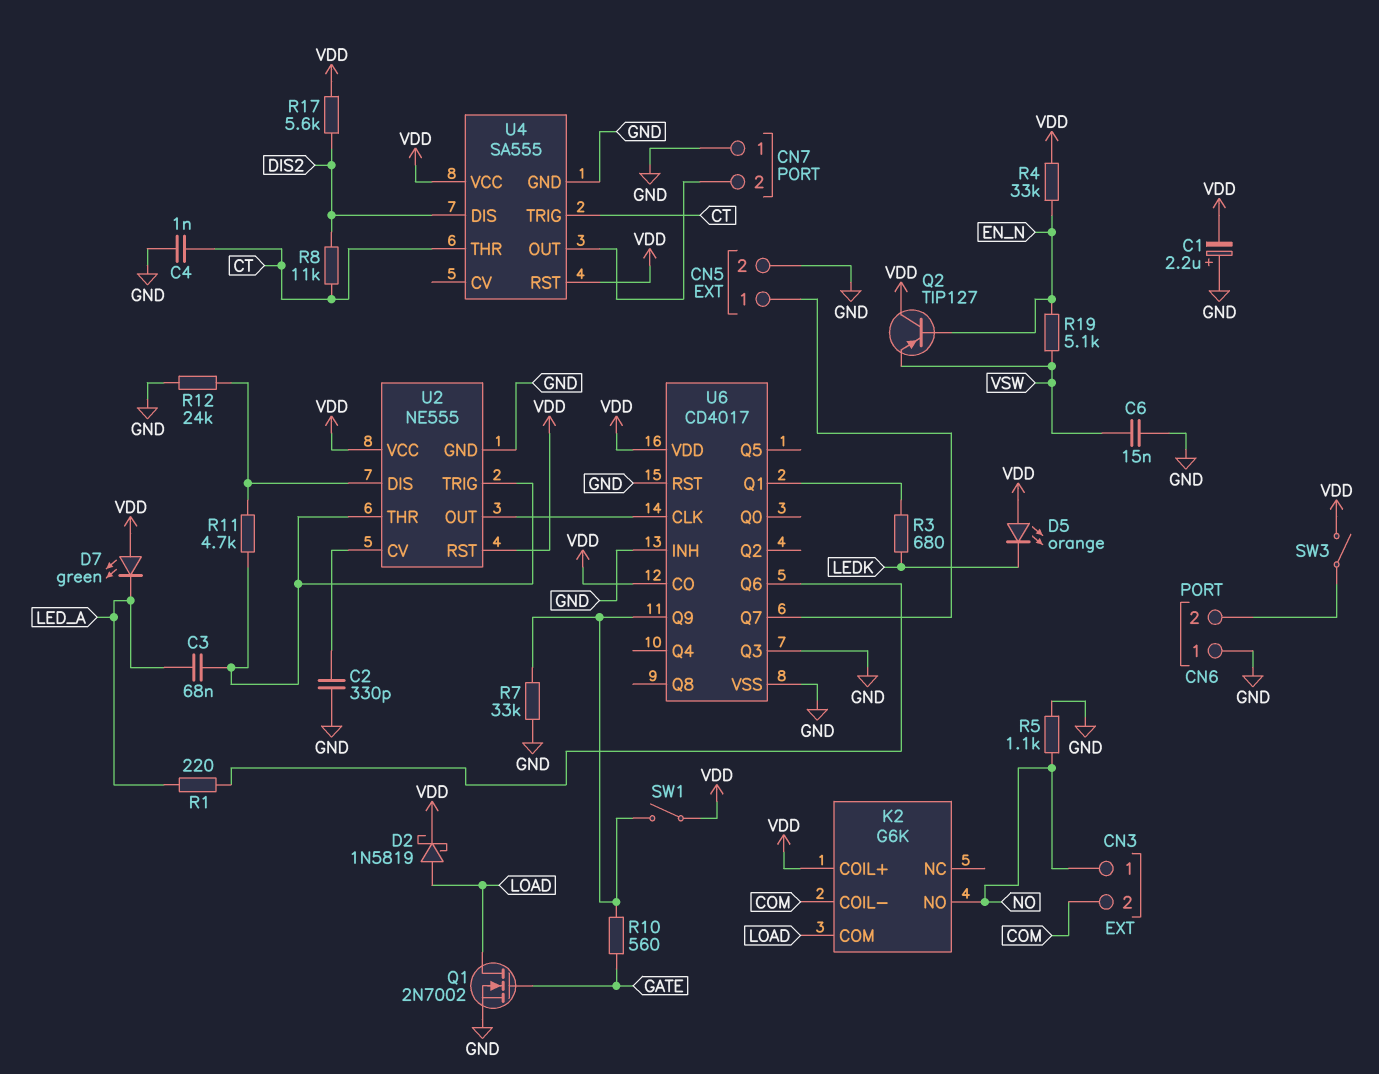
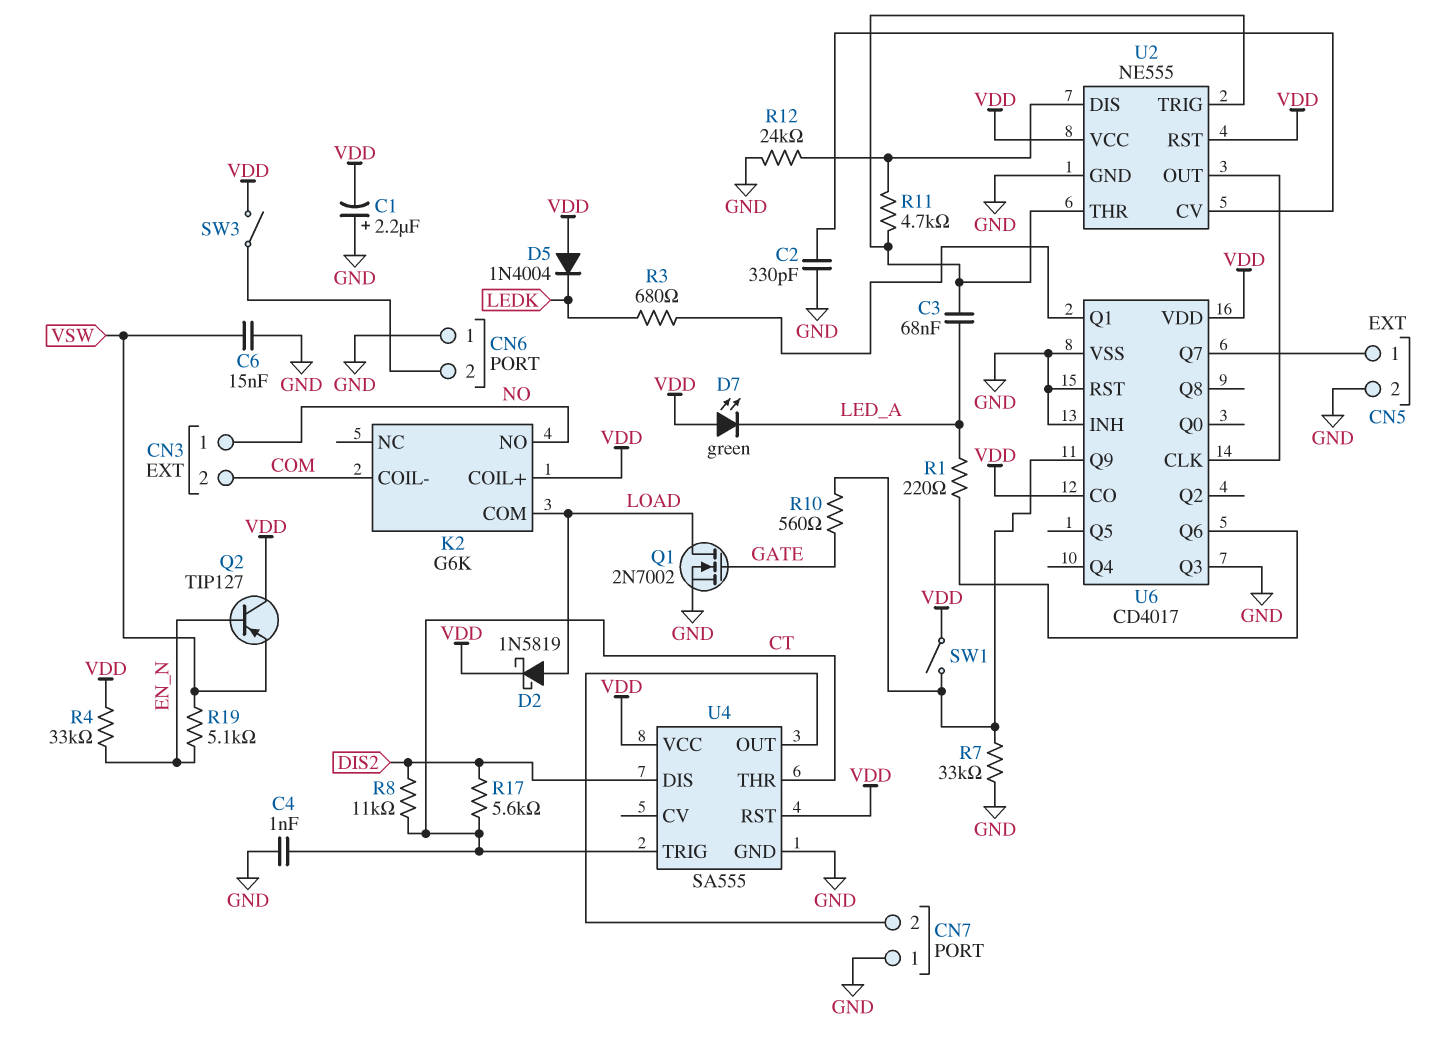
D5: LED orange (A VDD, K LEDK) -> diode 1N4004 (A VDD, K LEDK)
R5: 1.1k (GND, NO) -> none
R17: 5.6k (DIS2, VDD) -> 5.6k (CT, DIS2)

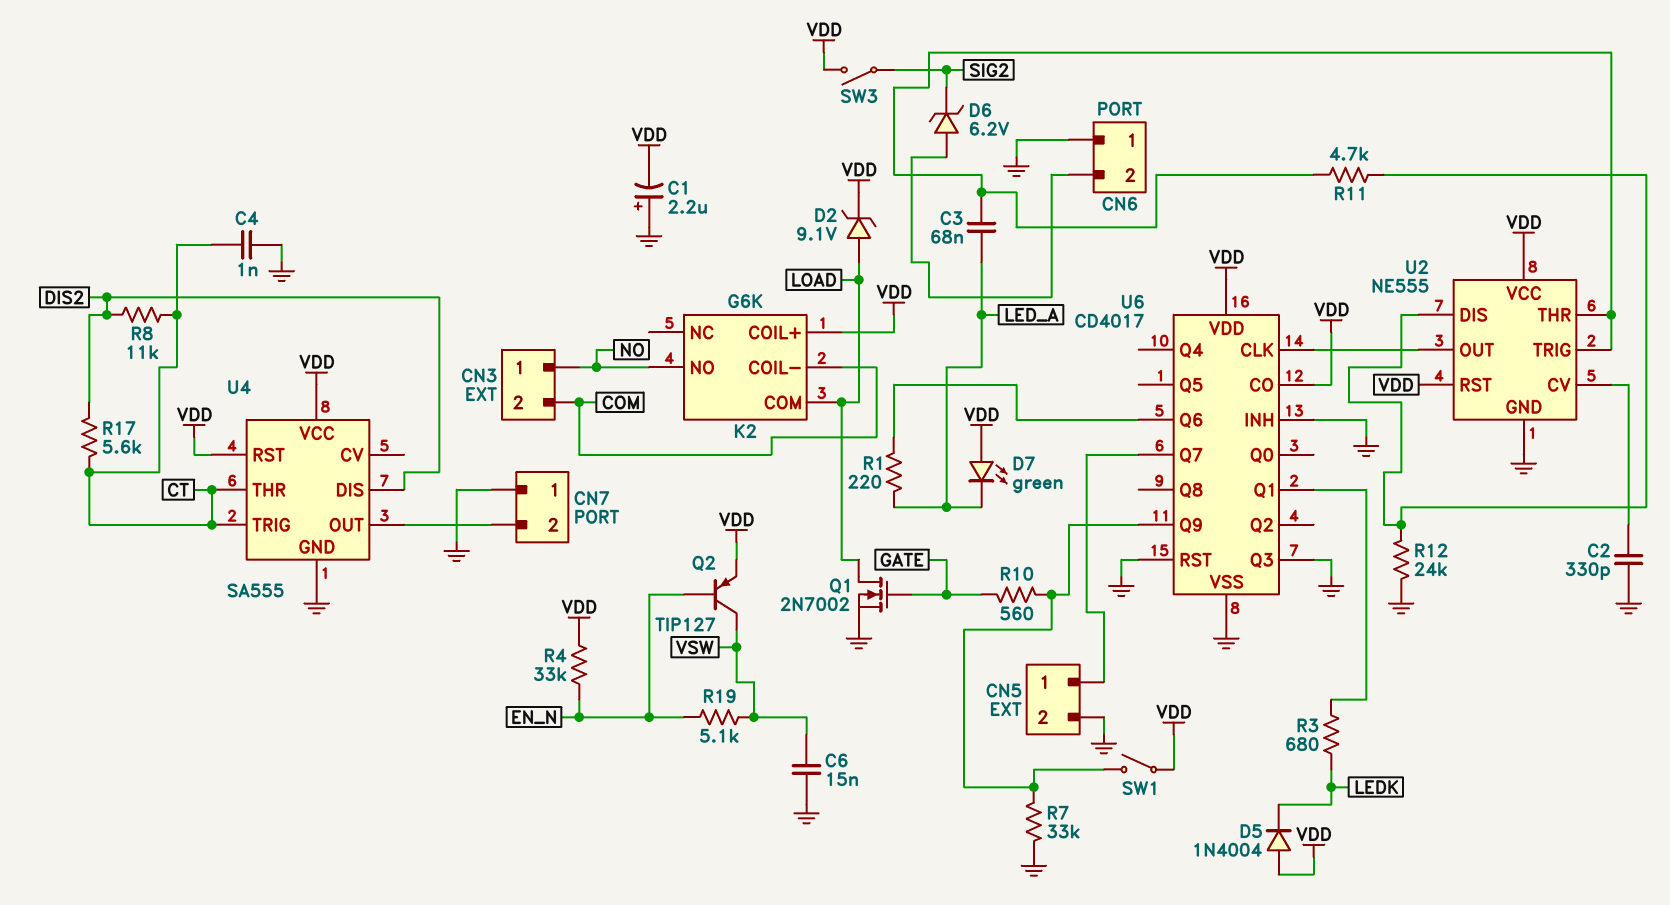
D2: schottky 1N5819 (A LOAD, K VDD) -> zener 9.1V (A LOAD, K VDD)
D6: none -> zener 6.2V (A CN6/2, K SIG2)
Q2: PNP TIP127 (B EN_N, C VDD, E VSW) -> PNP TIP127 (B EN_N, C VSW, E VDD)
SW3: switch (CN6/2, VDD) -> switch (SIG2, VDD)

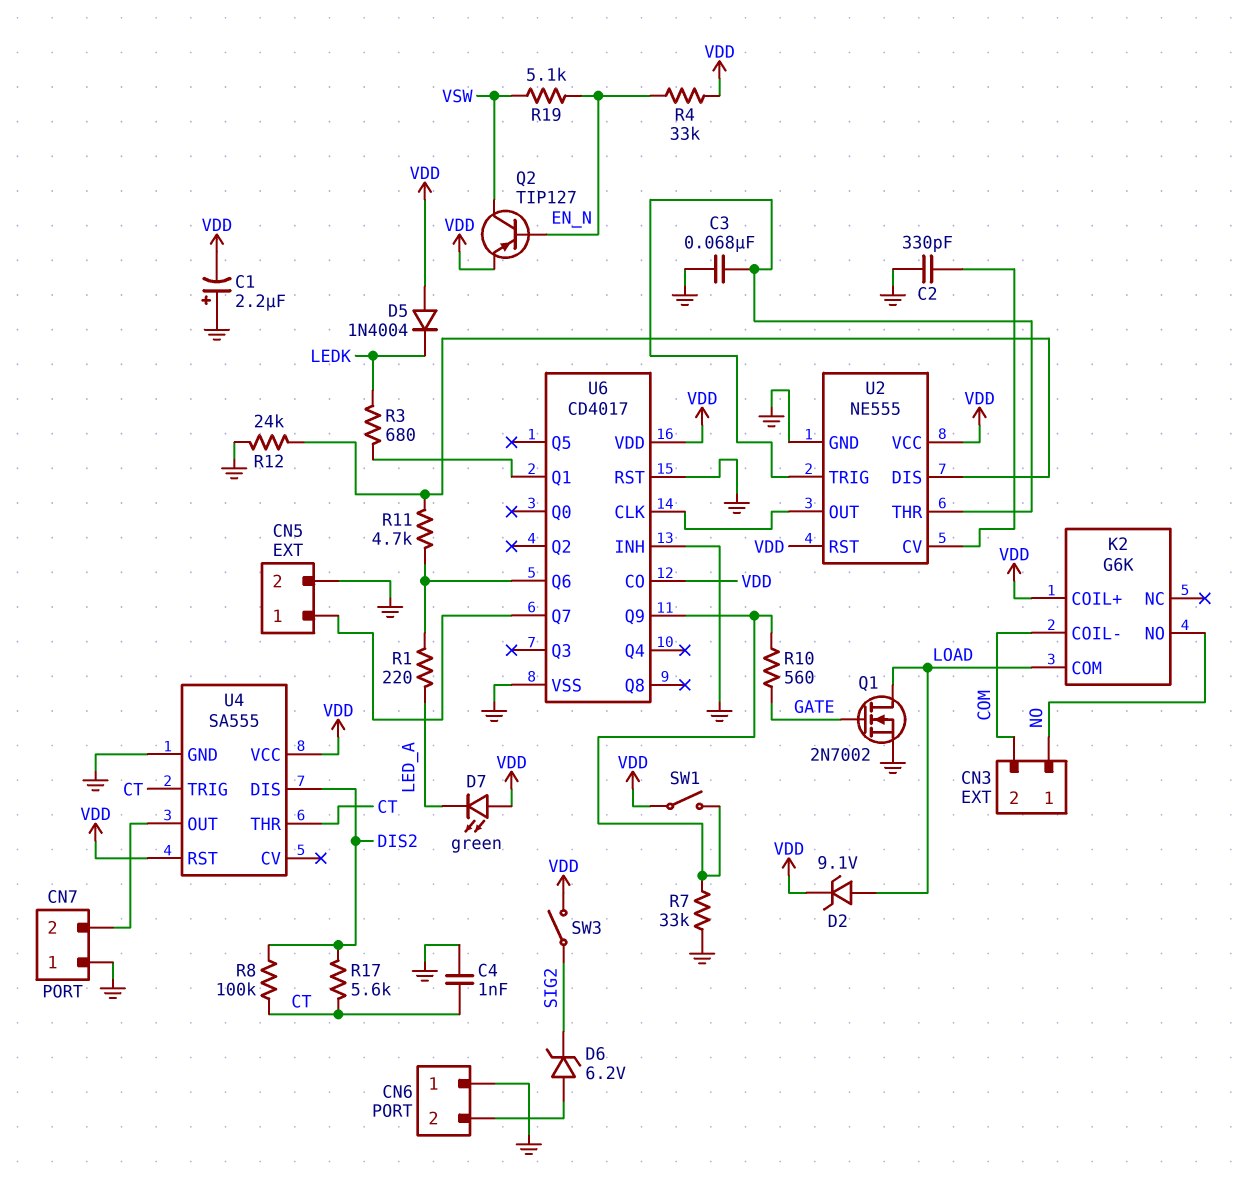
C3: 68nF (LED_A, U2/THR) -> 68nF (GND, U2/THR)
C6: 15nF (GND, VSW) -> none
R8: 11k (CT, DIS2) -> 100k (CT, DIS2)
R11: 4.7k (U2/DIS, U2/THR) -> 4.7k (U2/DIS, U6/Q6)
U6 pin Q3: GND -> none

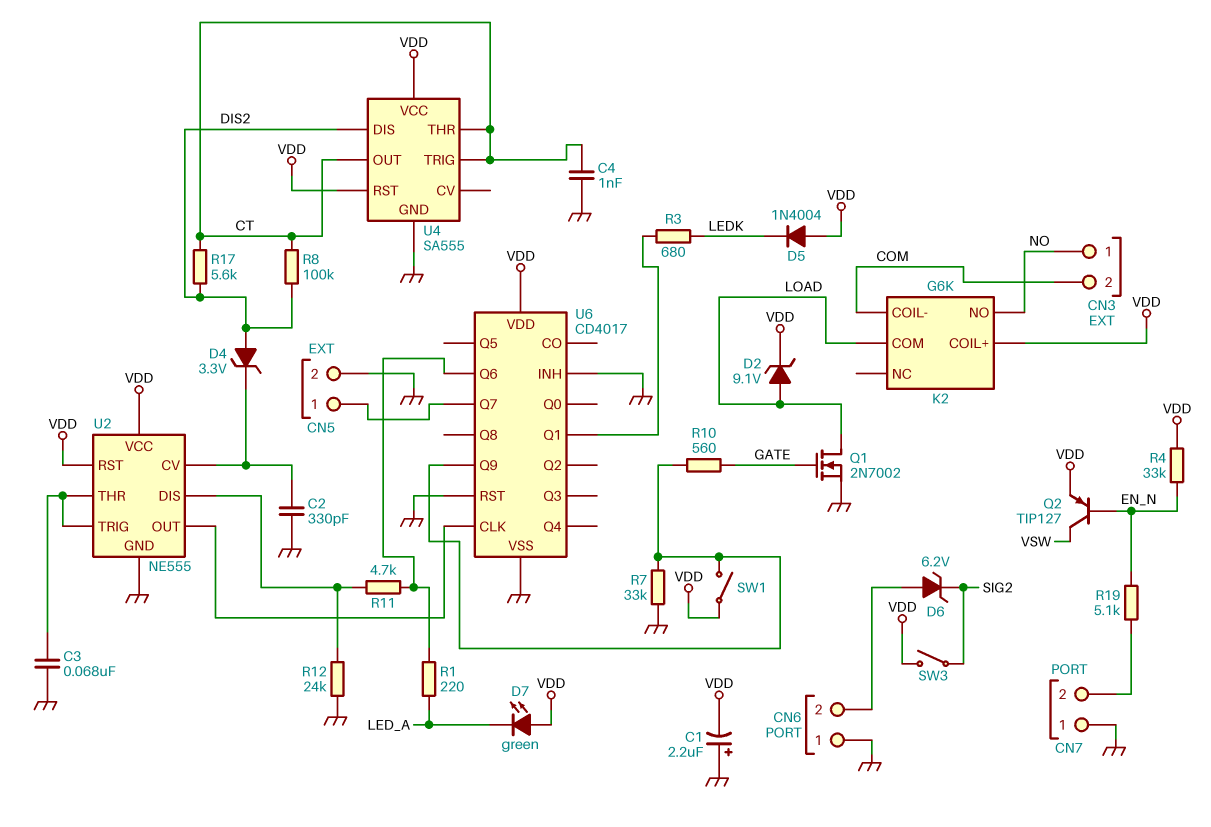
D4: none -> zener 3.3V (A DIS2, K U2/CV)
R19: 5.1k (EN_N, VSW) -> 5.1k (CN7/2, EN_N)
U4 pin OUT: CN7/2 -> CT
U6 pin CO: VDD -> none

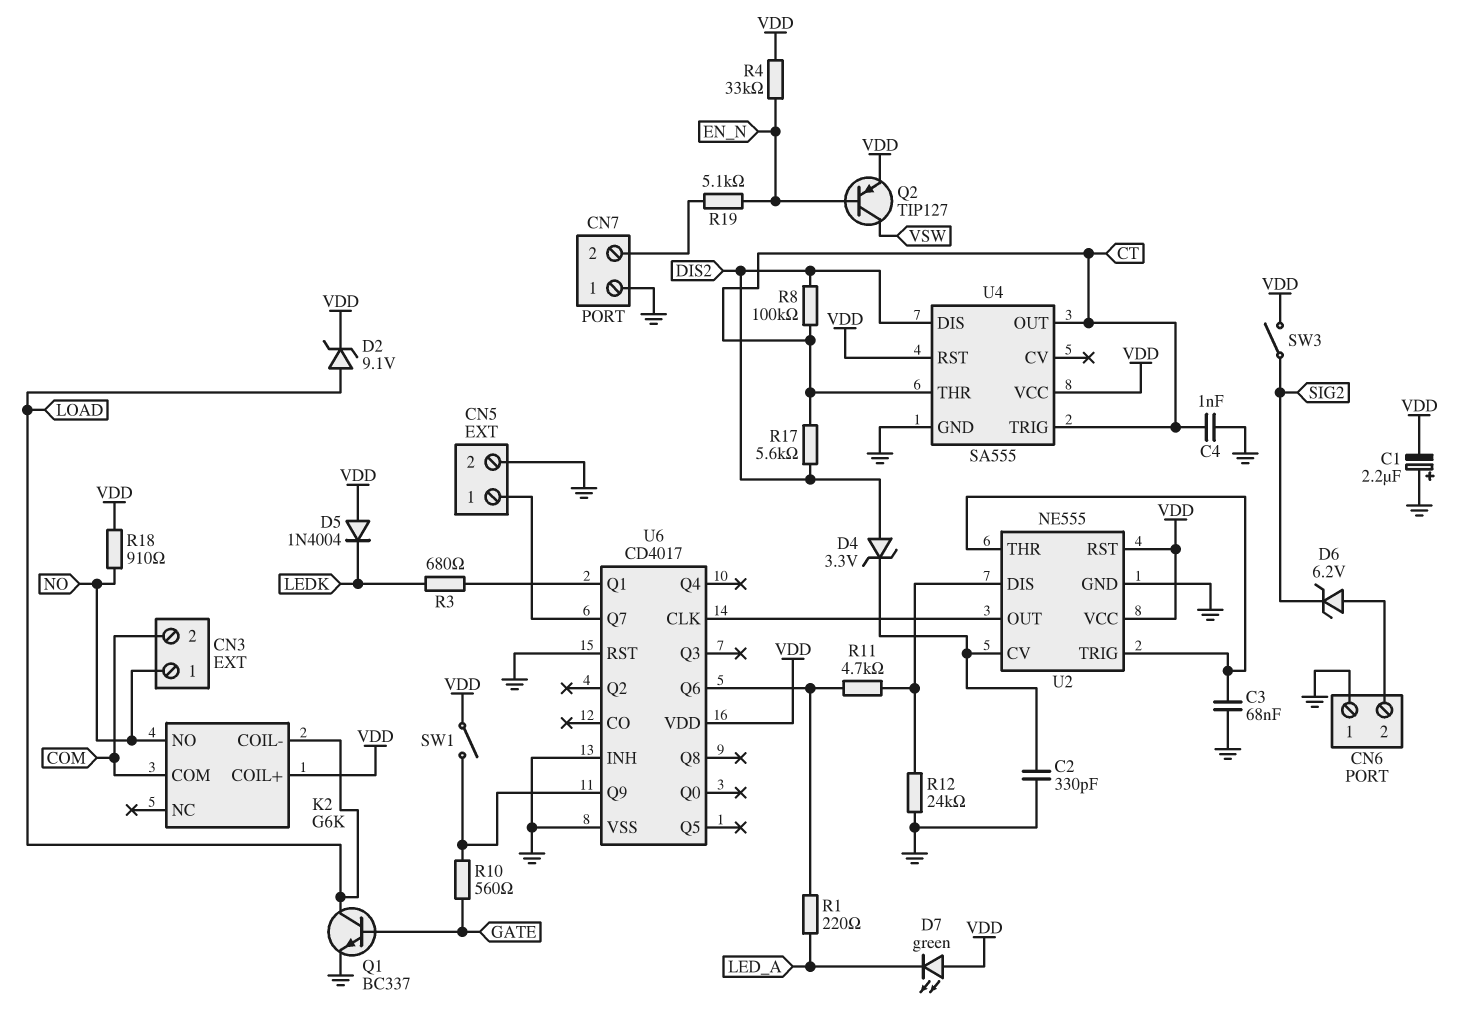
K2 pin COIL-: COM -> LOAD
K2 pin COM: LOAD -> COM
Q1: NMOS 2N7002 (G GATE, D LOAD, S GND) -> NPN BC337 (B GATE, C LOAD, E GND)
R7: 33k (GND, U6/Q9) -> none
R18: none -> 910 (NO, VDD)

